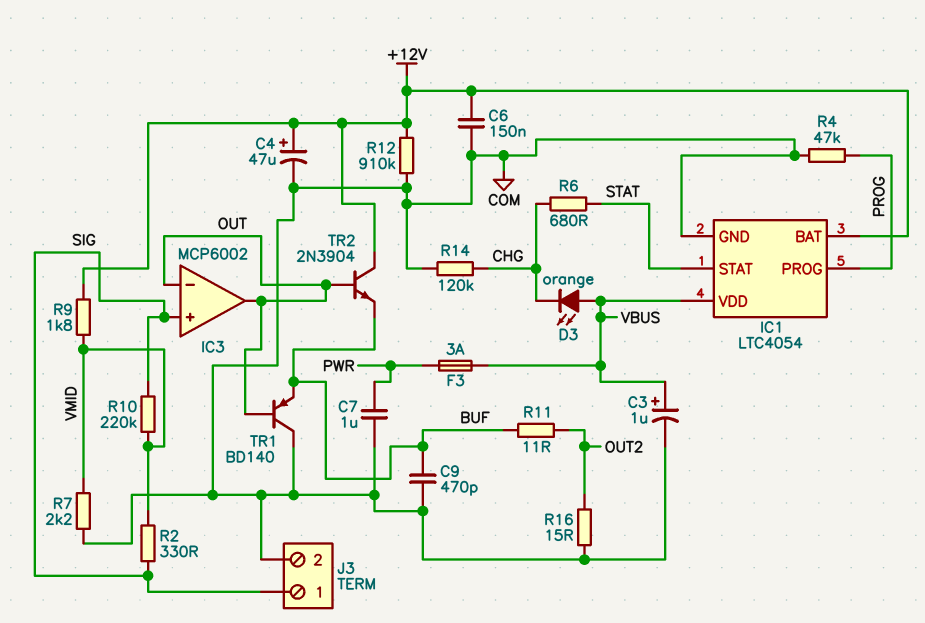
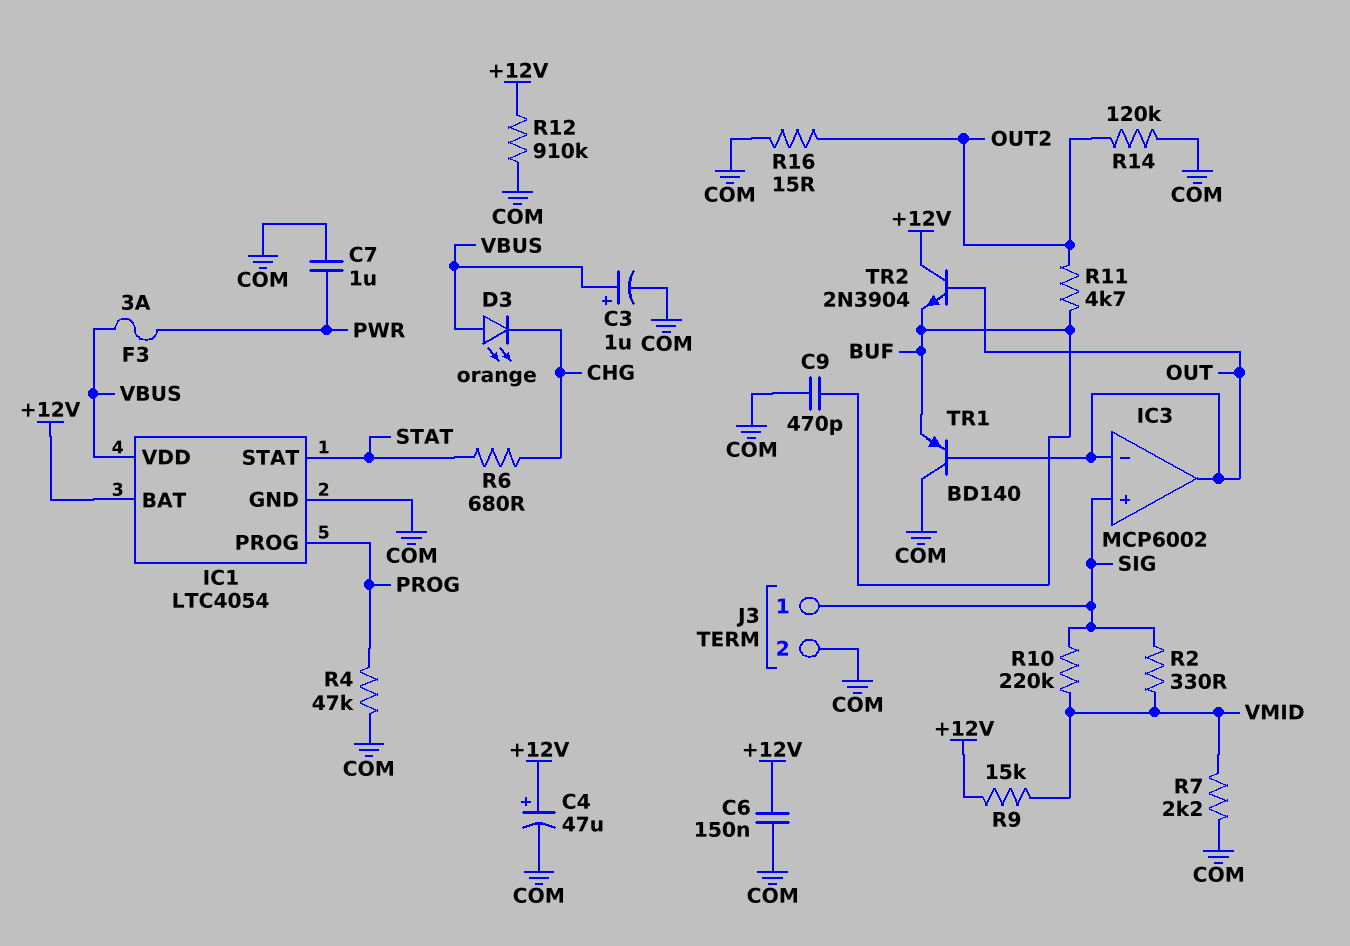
R9: 1.8k (+12V, VMID) -> 15k (+12V, VMID)
R11: 11 (BUF, OUT2) -> 4.7k (BUF, OUT2)
R14: 120k (CHG, COM) -> 120k (COM, OUT2)

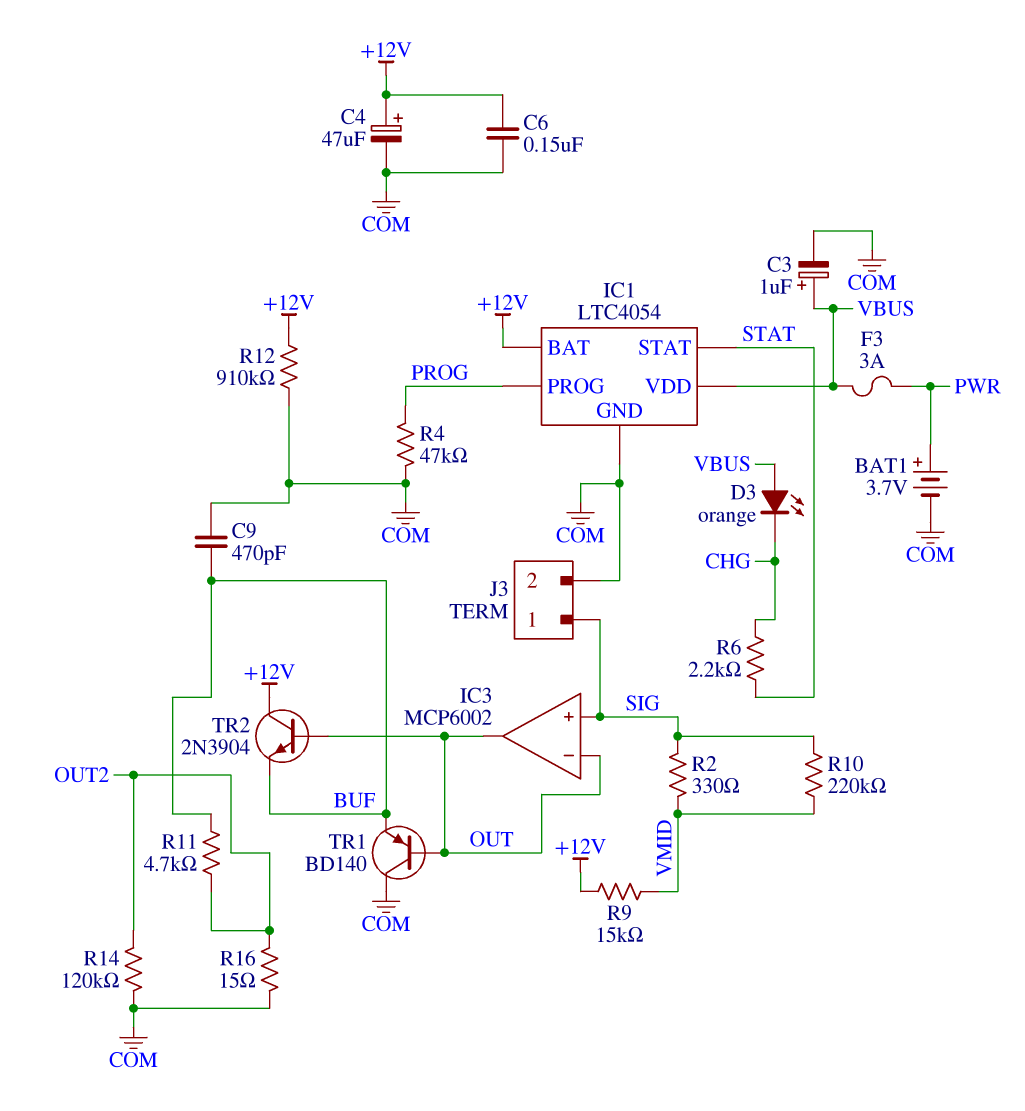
BAT1: none -> 3.7V (plus PWR, minus COM)
C7: 1uF (COM, PWR) -> none
R6: 680 (CHG, STAT) -> 2.2k (CHG, STAT)
R7: 2.2k (COM, VMID) -> none

